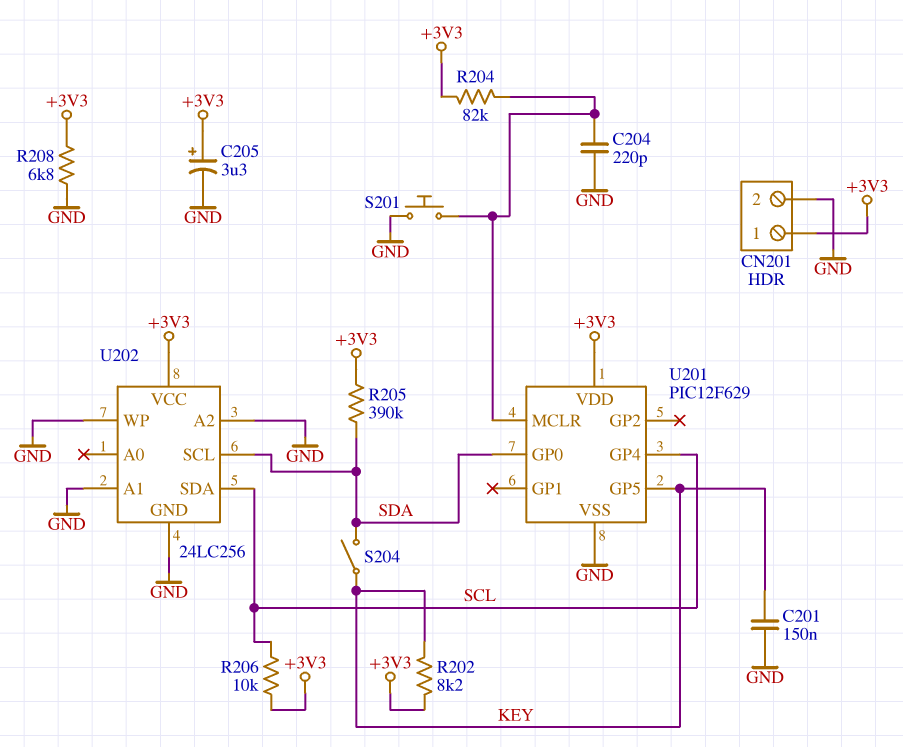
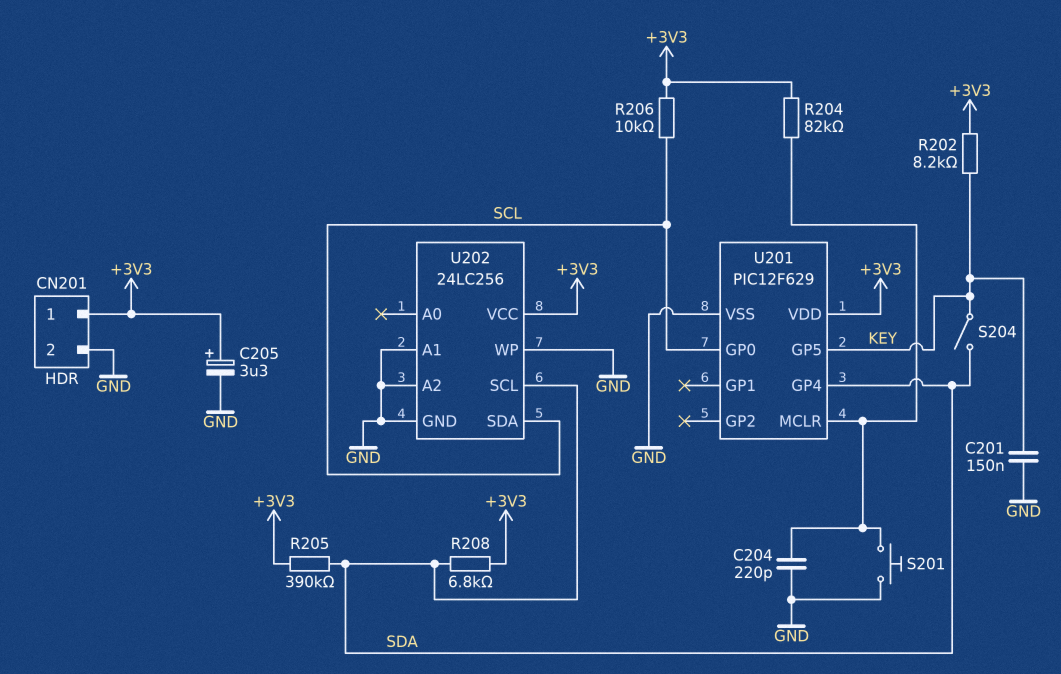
R208: 6.8k (+3V3, GND) -> 6.8k (+3V3, SDA)
U201 pin GP0: SDA -> SCL
U201 pin GP4: SCL -> SDA

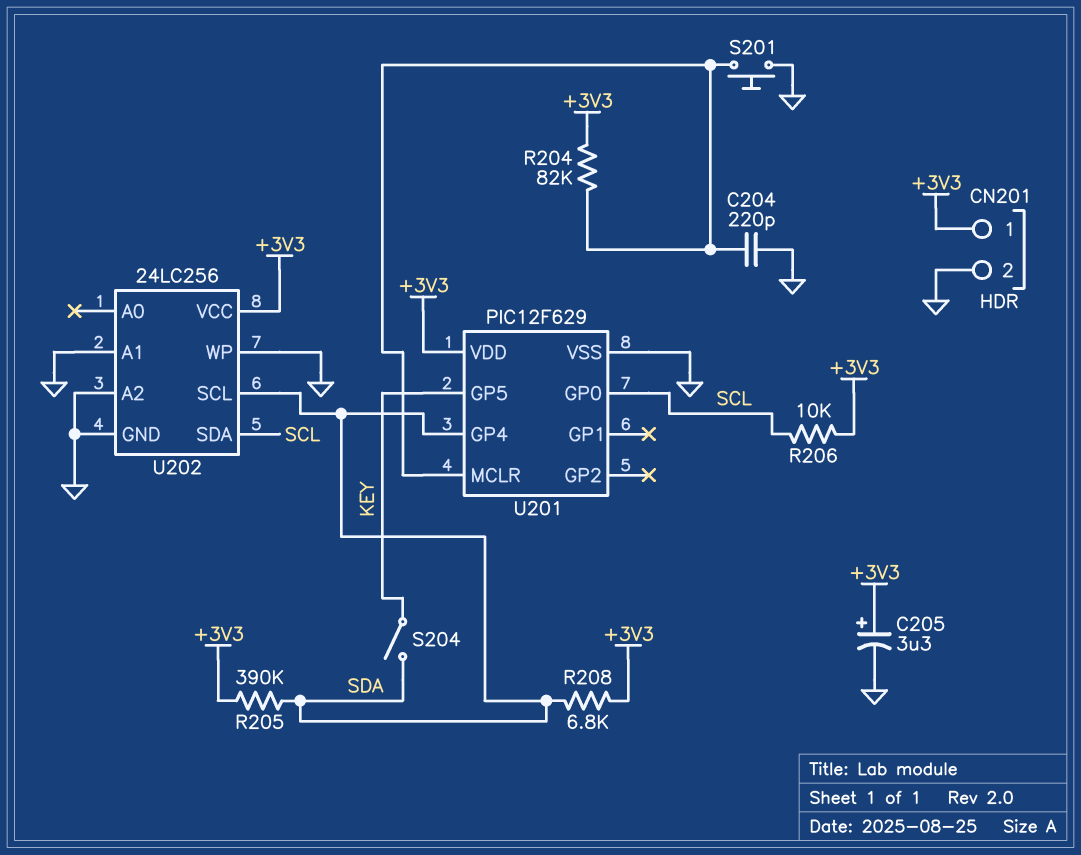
C201: 150nF (GND, KEY) -> none
R202: 8.2k (+3V3, KEY) -> none

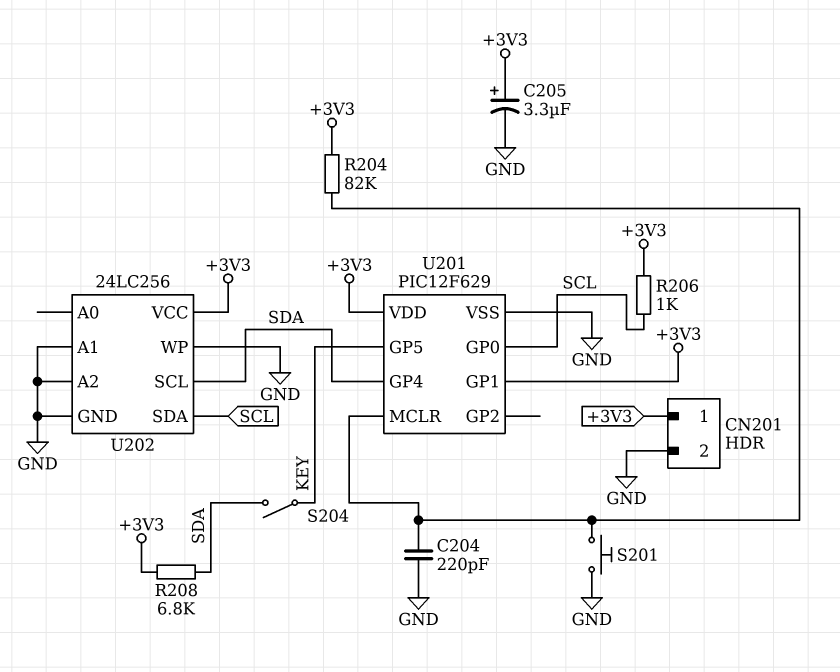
R205: 390k (+3V3, SDA) -> none
R206: 10k (+3V3, SCL) -> 1k (+3V3, SCL)
U201 pin GP1: none -> +3V3

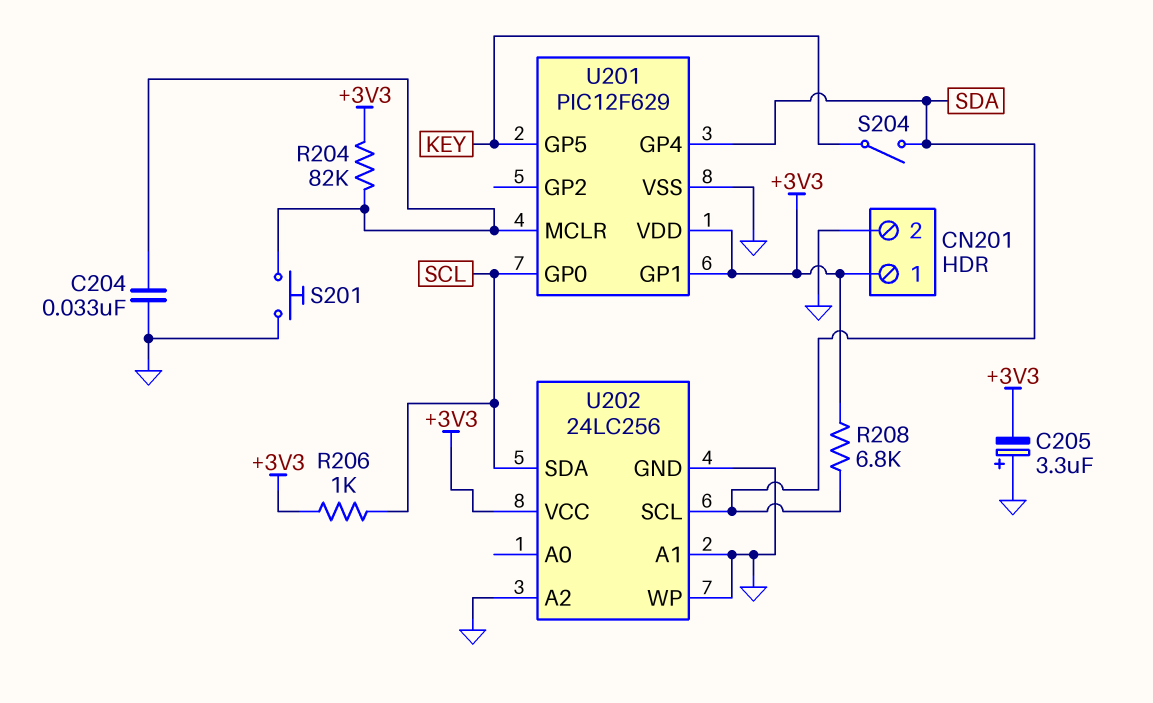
C204: 220pF (GND, U201/MCLR) -> 33nF (GND, U201/MCLR)
C205: 3.3uF (plus +3V3, minus GND) -> 3.3uF (plus GND, minus +3V3)

